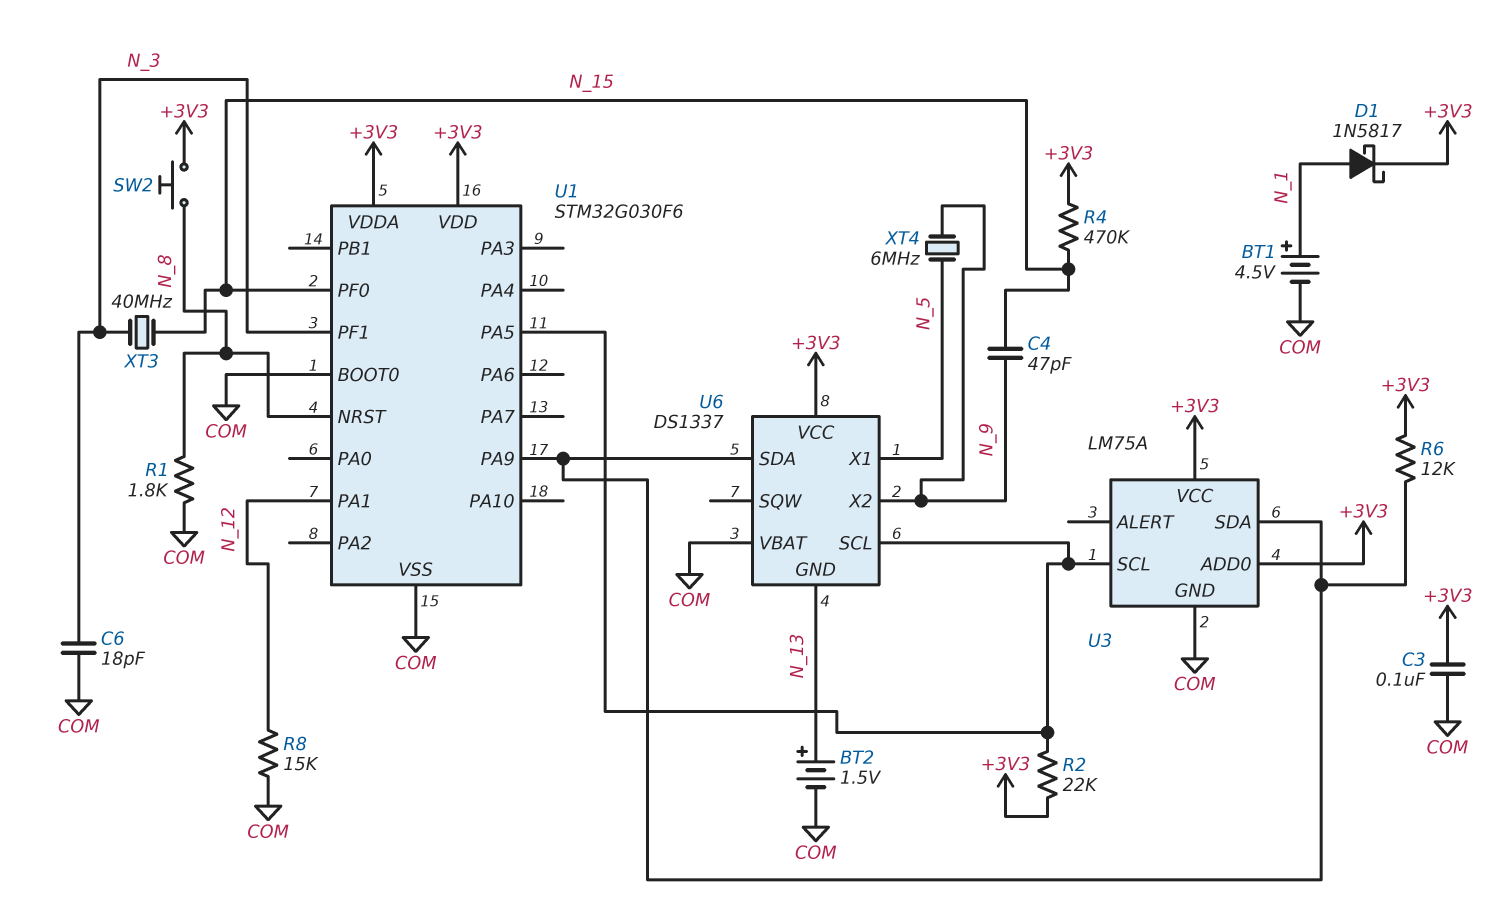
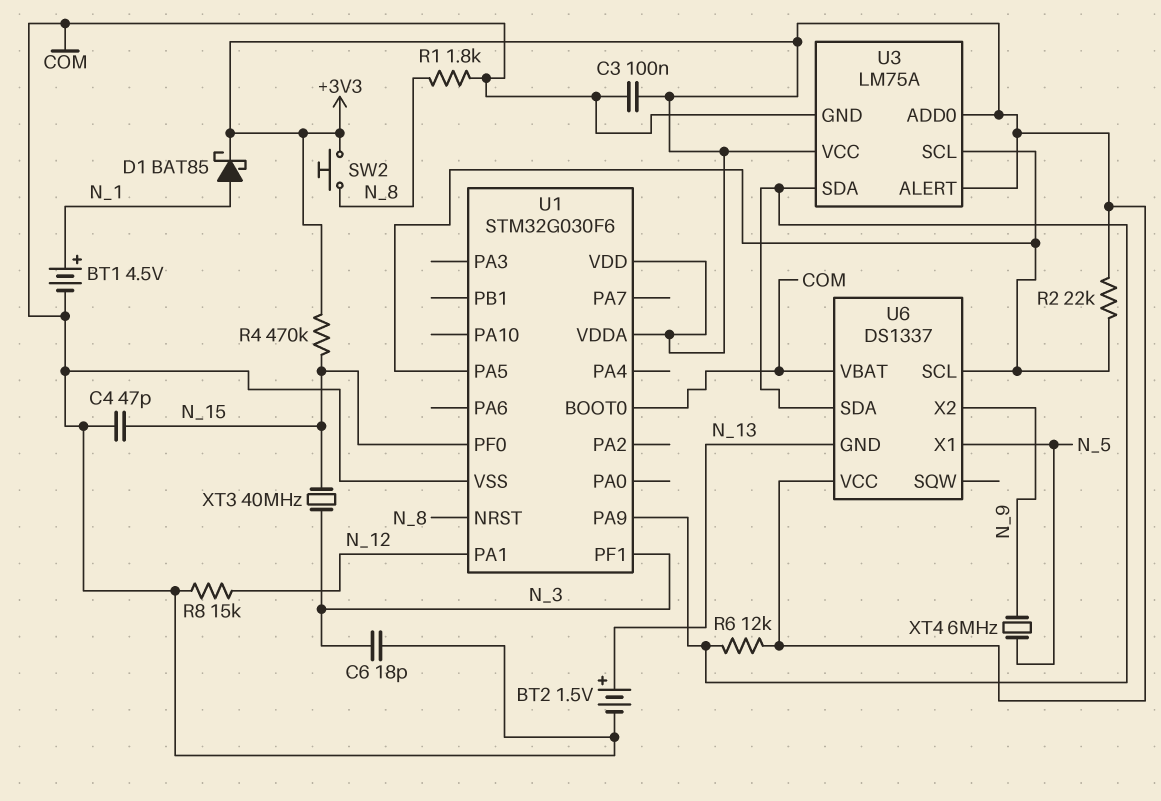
C4: 47pF (N_9, N_15) -> 47pF (COM, N_15)
D1: schottky 1N5817 (A N_1, K +3V3) -> schottky BAT85 (A N_1, K +3V3)
U3 pin ALERT: none -> +3V3

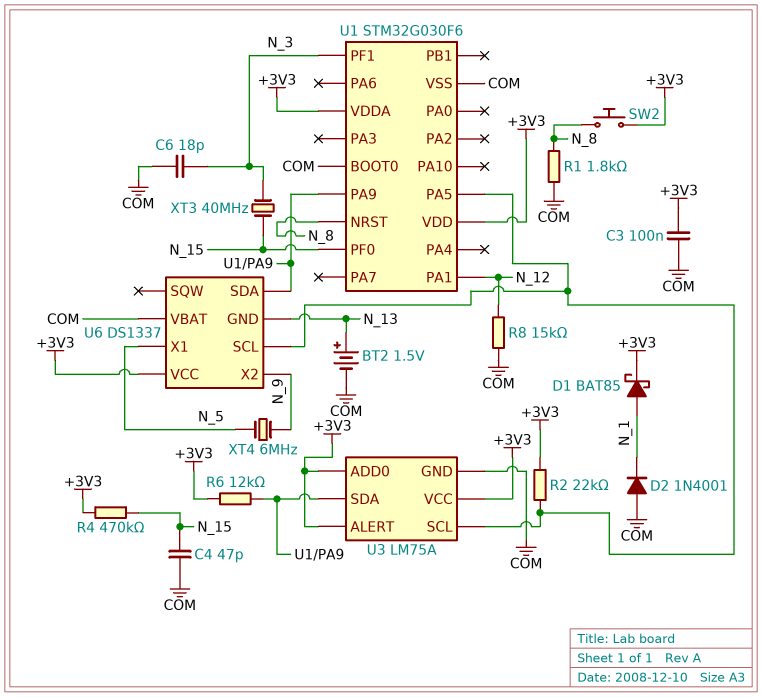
BT1: 4.5V (plus N_1, minus COM) -> none
D2: none -> diode 1N4001 (A COM, K N_1)

